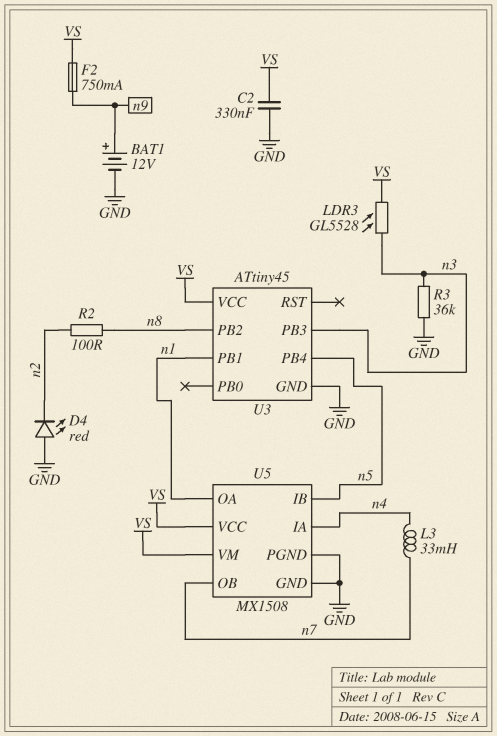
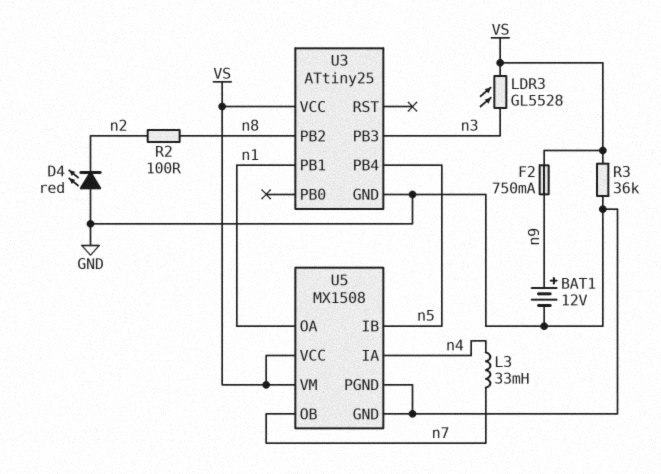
C2: 330nF (GND, VS) -> none
R3: 36k (GND, n3) -> 36k (GND, VS)
U3: ATtiny45 -> ATtiny25

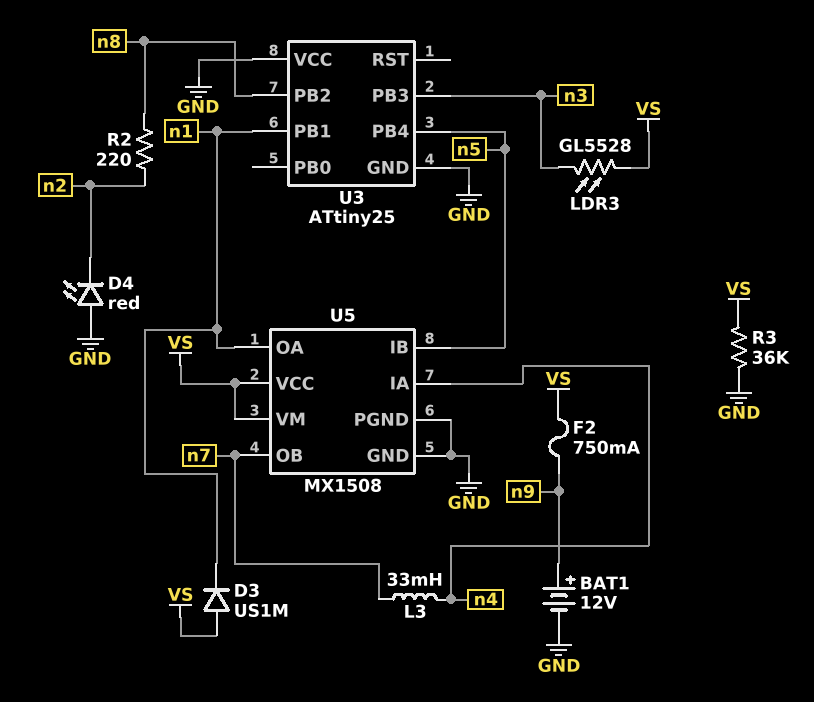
D3: none -> diode US1M (A VS, K n1)
R2: 100 (n2, n8) -> 220 (n2, n8)
U3 pin VCC: VS -> GND

